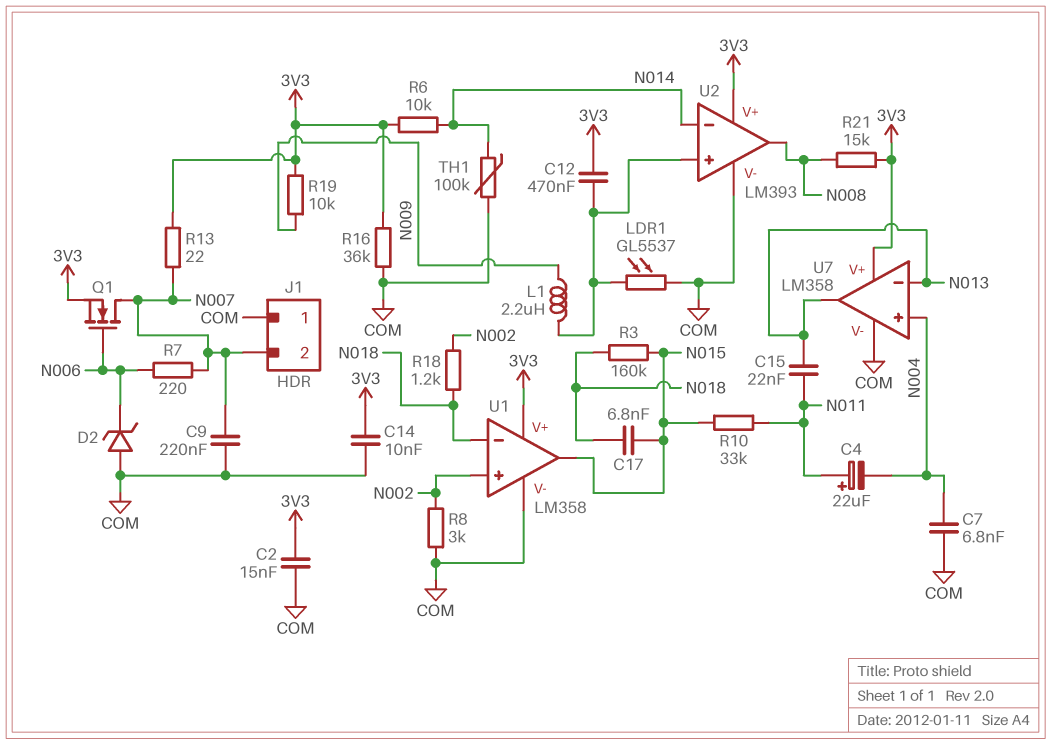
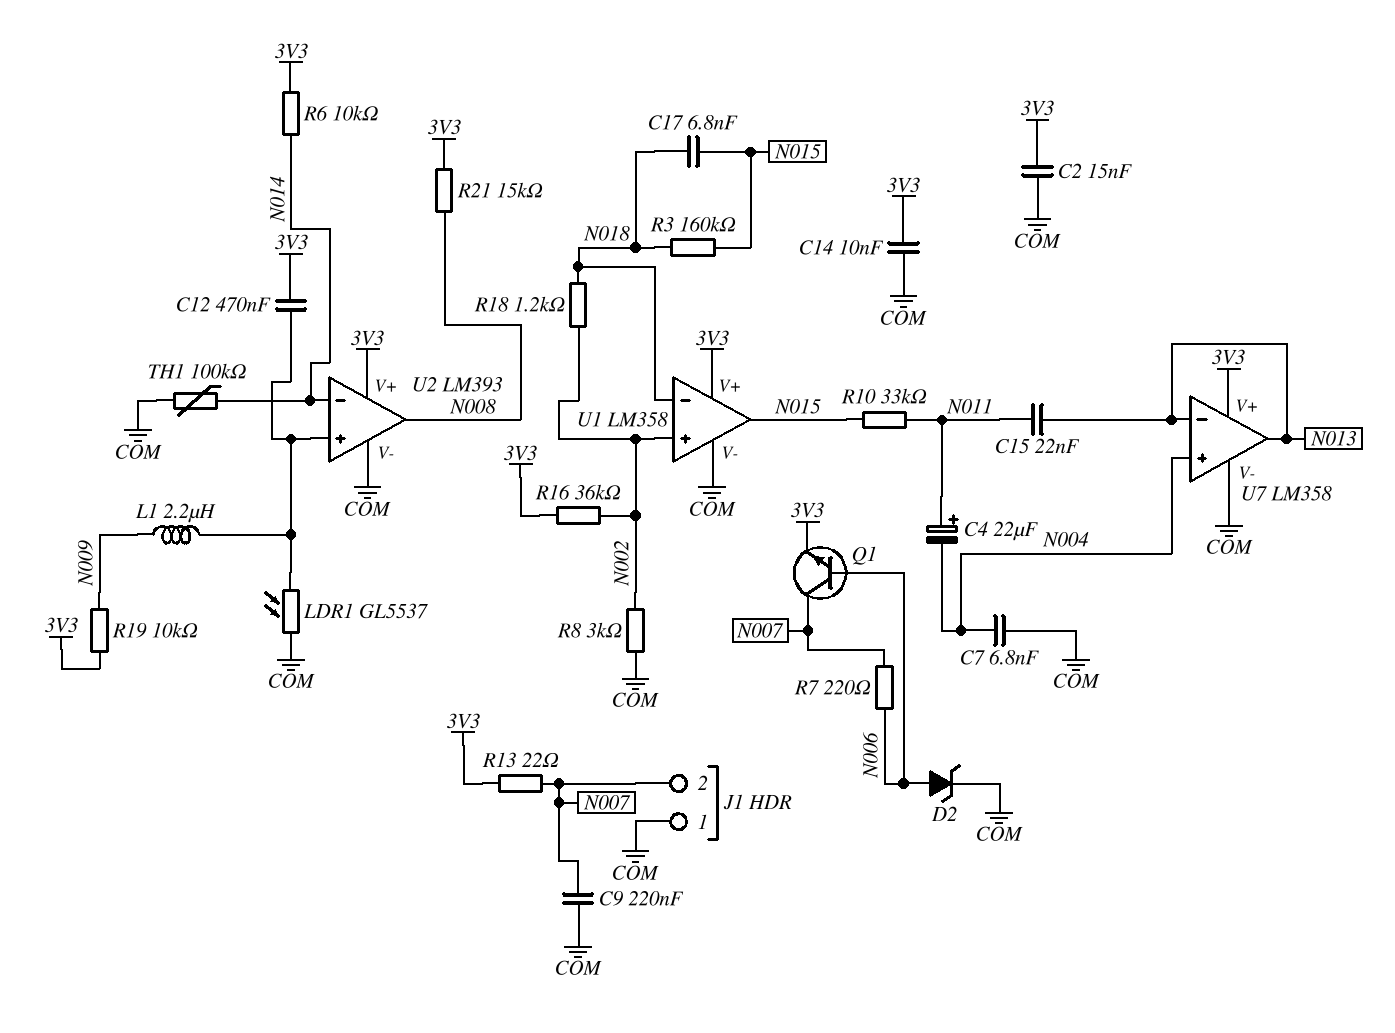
D2: zener (A COM, K N006) -> zener (A N006, K COM)
Q1: NMOS (G N006, D N007, S 3V3) -> NPN (B N006, C N007, E 3V3)
R16: 36k (3V3, COM) -> 36k (3V3, N002)

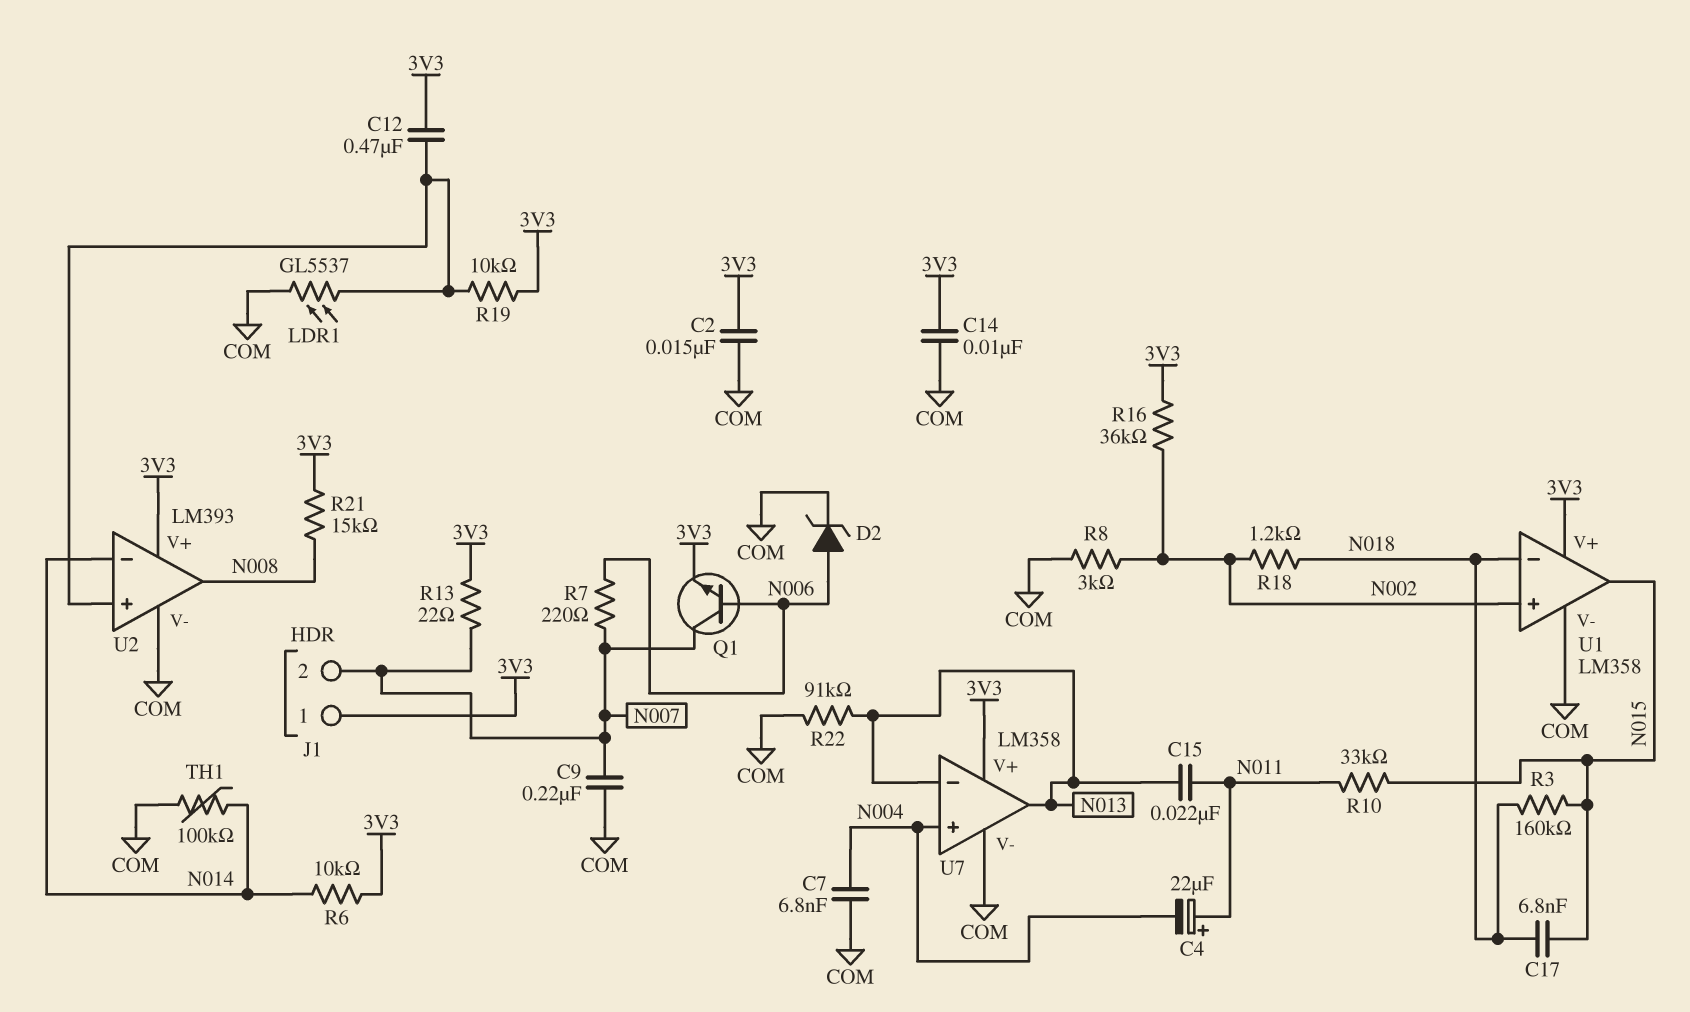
J1 pin 1: COM -> 3V3
L1: 2.2uH (N009, U2/in+) -> none
R19: 10k (3V3, N009) -> 10k (3V3, U2/in+)
R22: none -> 91k (COM, N013)

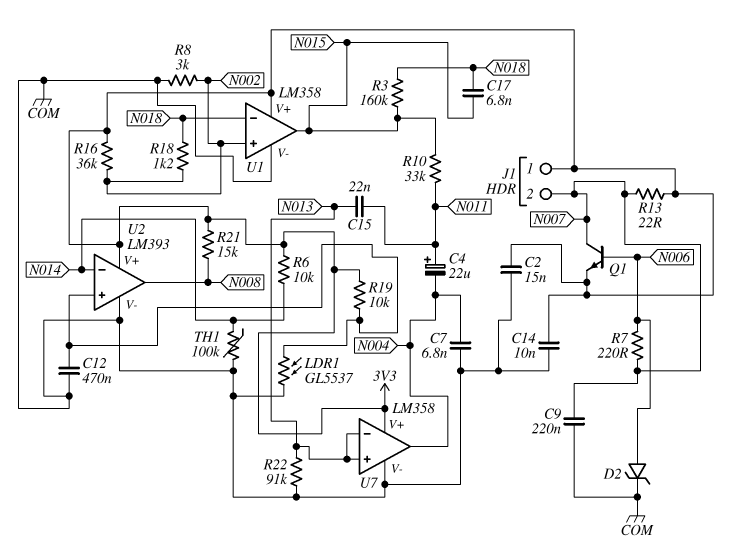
C12: 470nF (3V3, U2/in+) -> 470nF (COM, U2/in+)
U7 pin in+: N004 -> N013
U7 pin out: N013 -> N004

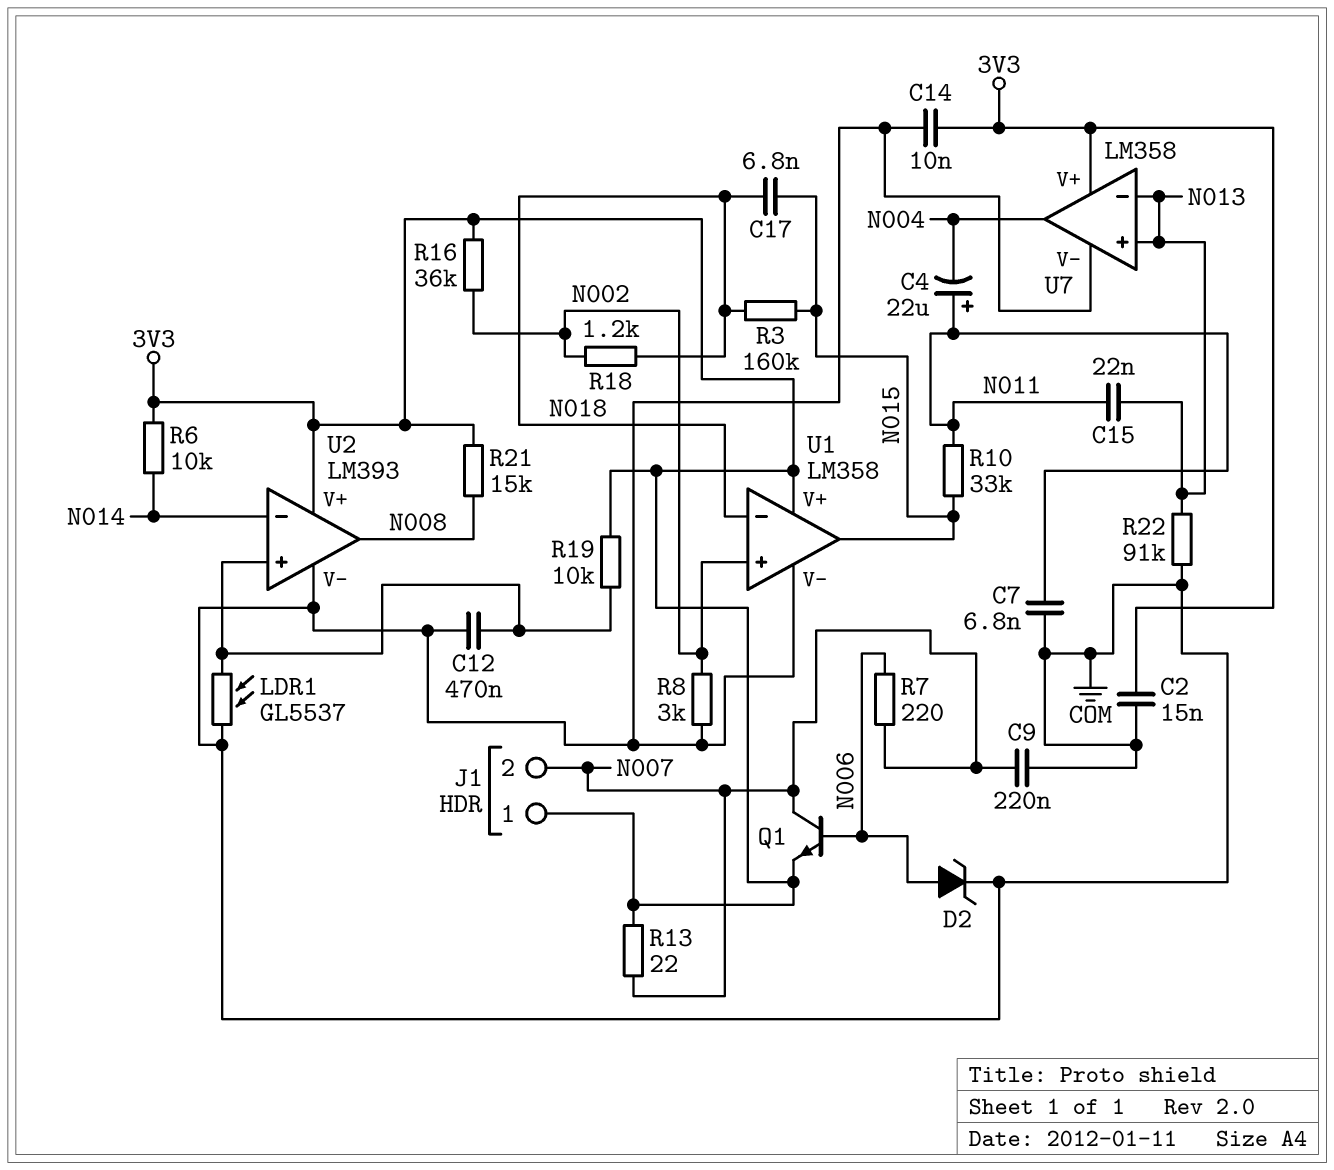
C7: 6.8nF (COM, N004) -> 6.8nF (COM, N011)
TH1: 100k (COM, N014) -> none

